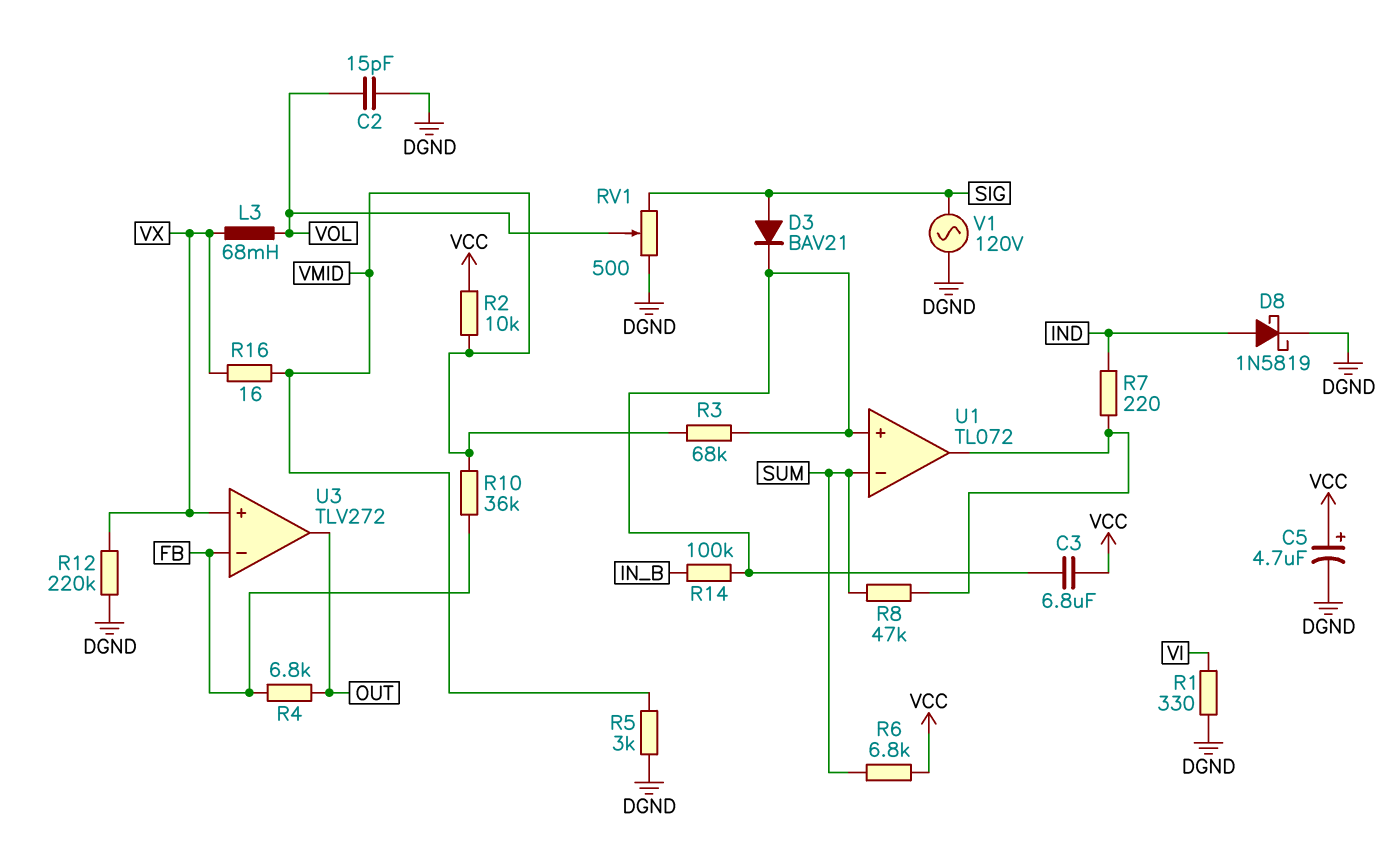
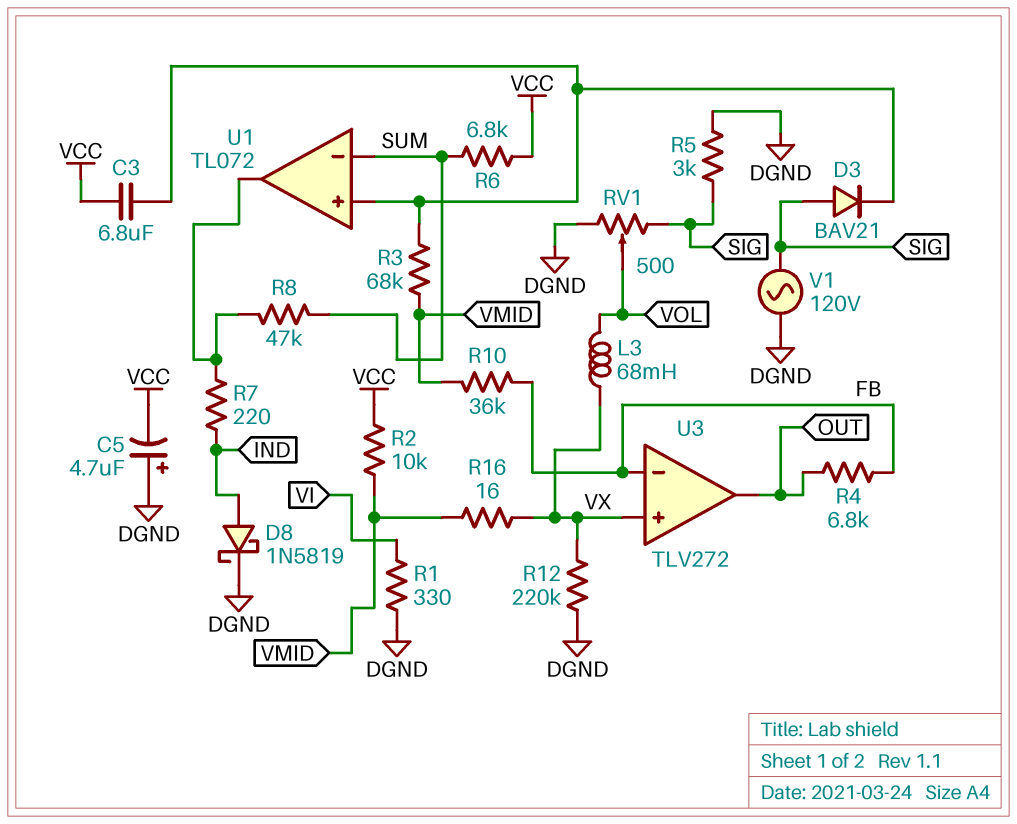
C2: 15pF (DGND, VOL) -> none
C5: 4.7uF (plus VCC, minus DGND) -> 4.7uF (plus DGND, minus VCC)
R5: 3k (DGND, VMID) -> 3k (DGND, SIG)
R14: 100k (IN_B, U1/in+) -> none

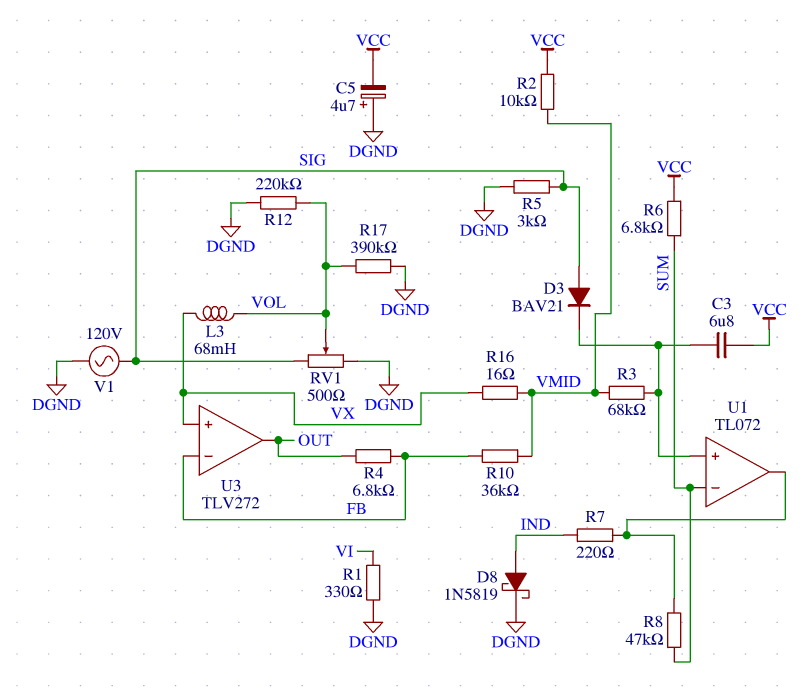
R12: 220k (DGND, VX) -> 220k (DGND, VOL)
R17: none -> 390k (DGND, VOL)

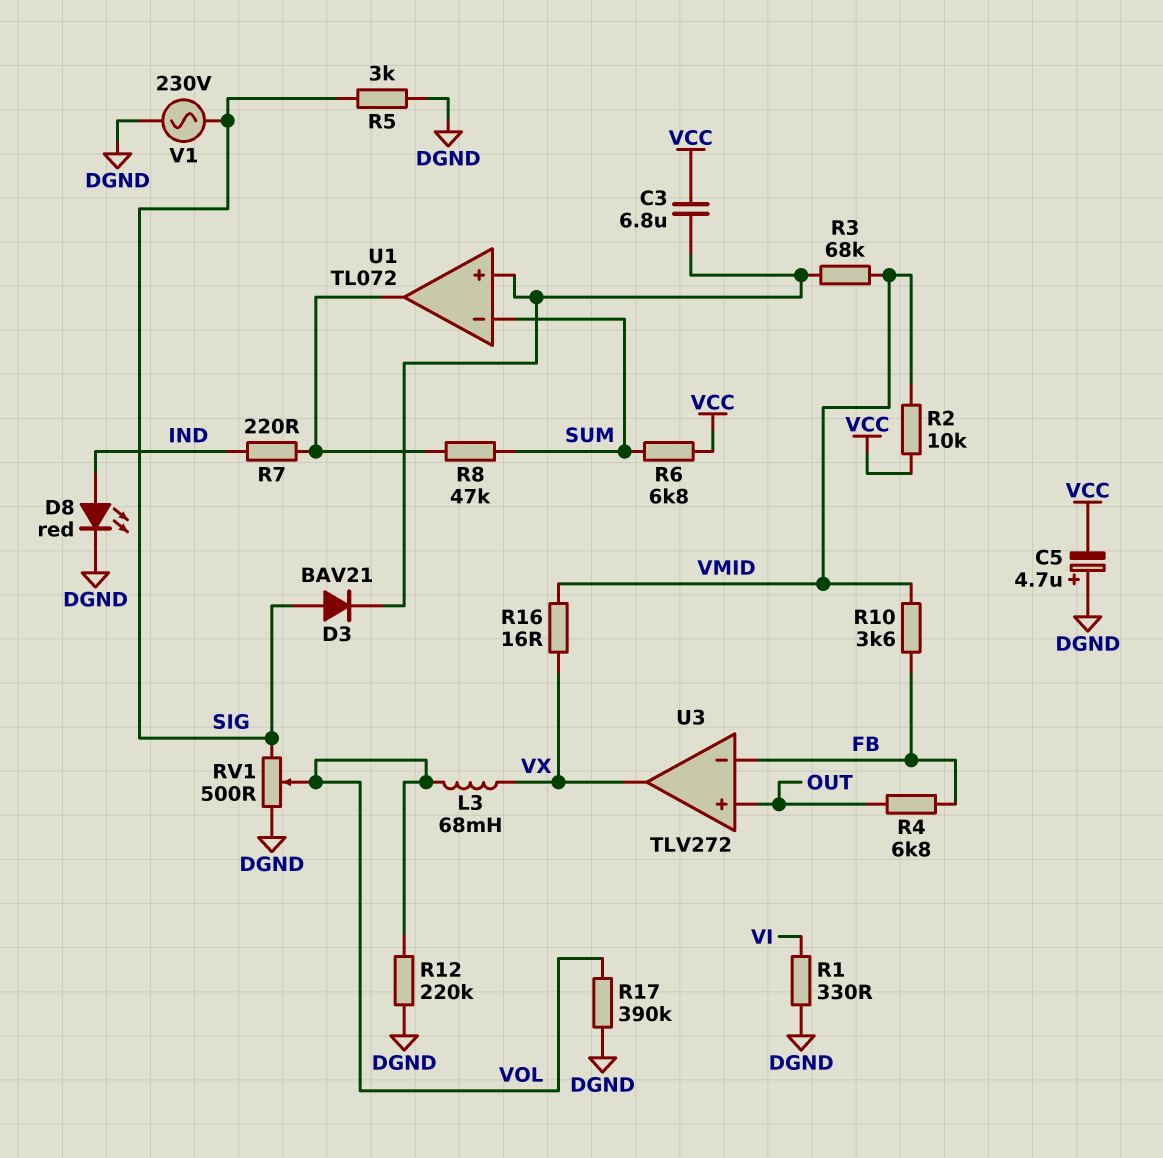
D8: schottky 1N5819 (A IND, K DGND) -> LED red (A IND, K DGND)
R10: 36k (FB, VMID) -> 3.6k (FB, VMID)
U3 pin in+: VX -> OUT
U3 pin out: OUT -> VX
V1: AC 120V (DGND, SIG) -> AC 230V (DGND, SIG)

